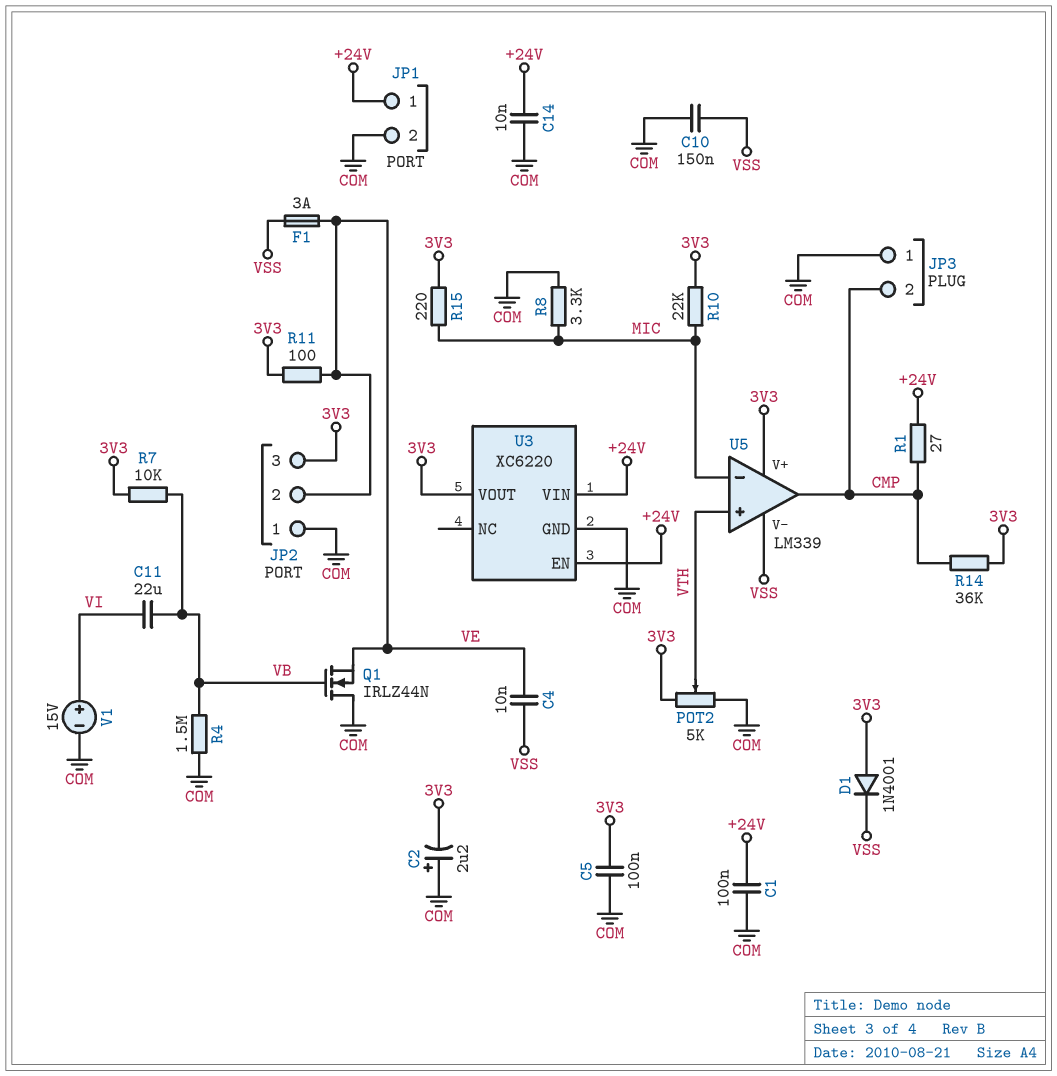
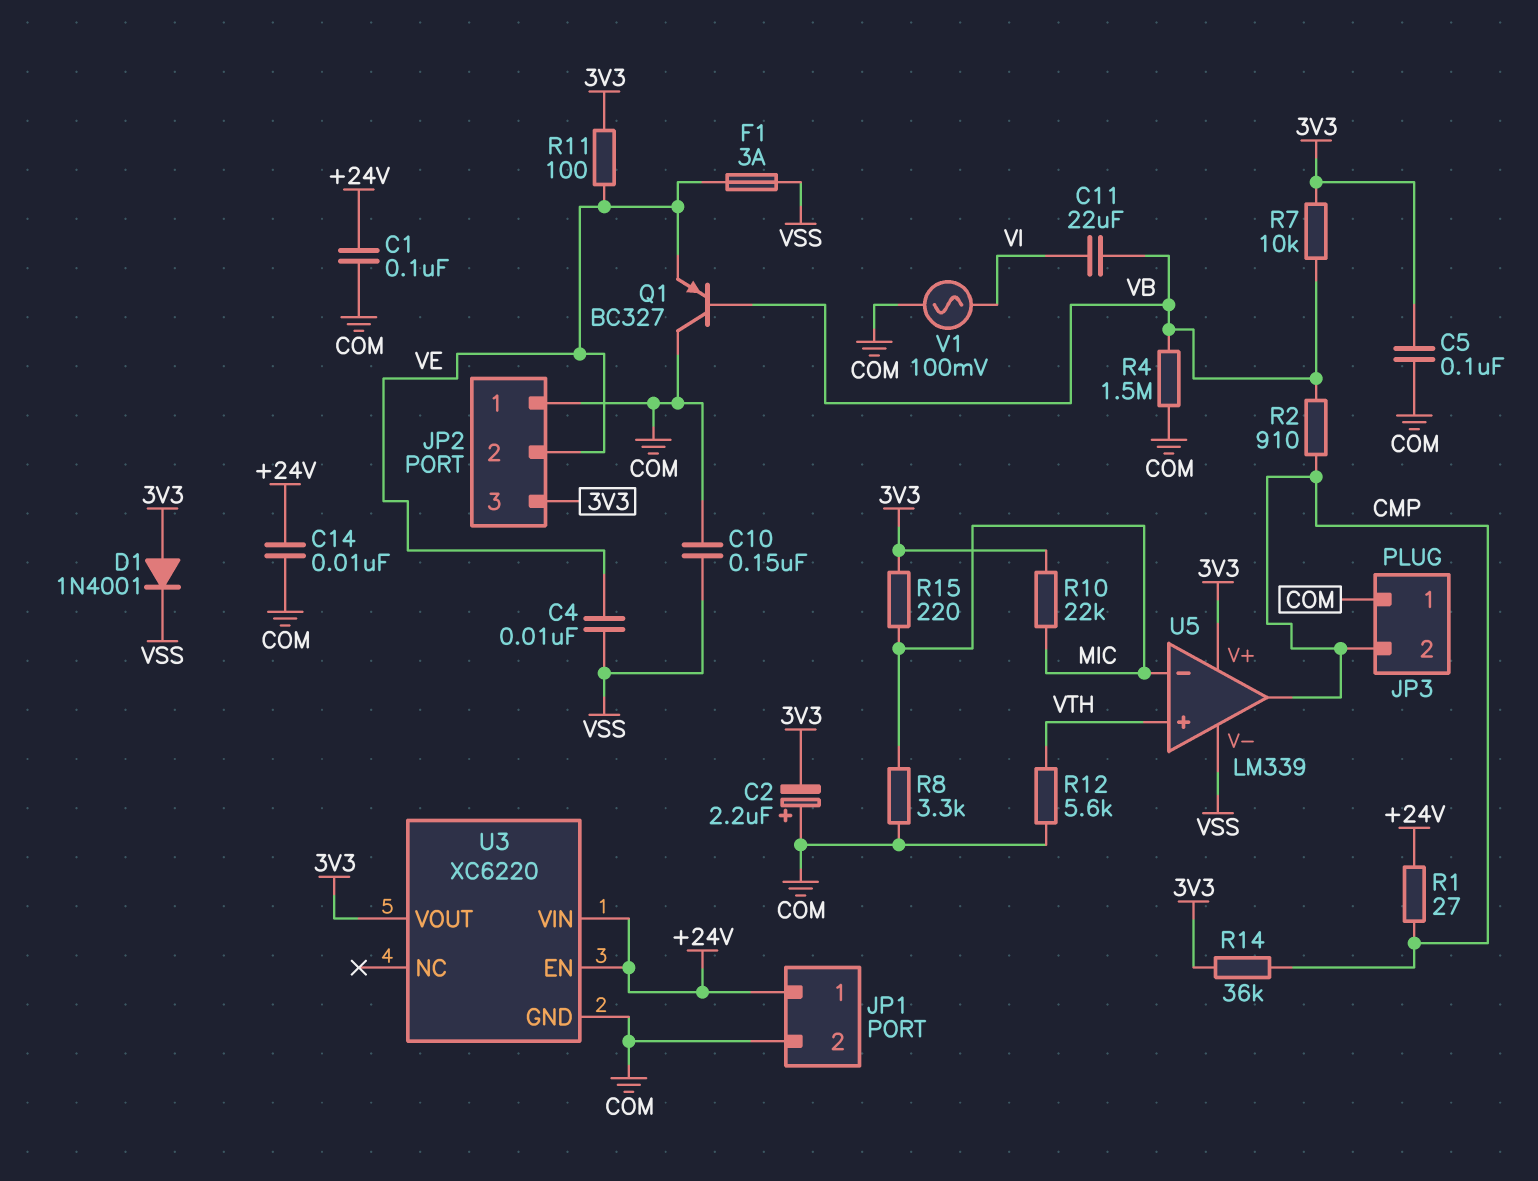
POT2: 5k (3V3, COM, wiper VTH) -> none
Q1: NMOS IRLZ44N (G VB, D COM, S VE) -> PNP BC327 (B VB, C COM, E VE)
R2: none -> 910 (CMP, VB)
R12: none -> 5.6k (COM, VTH)
V1: 15V (plus VI, minus COM) -> AC 100mV (COM, VI)

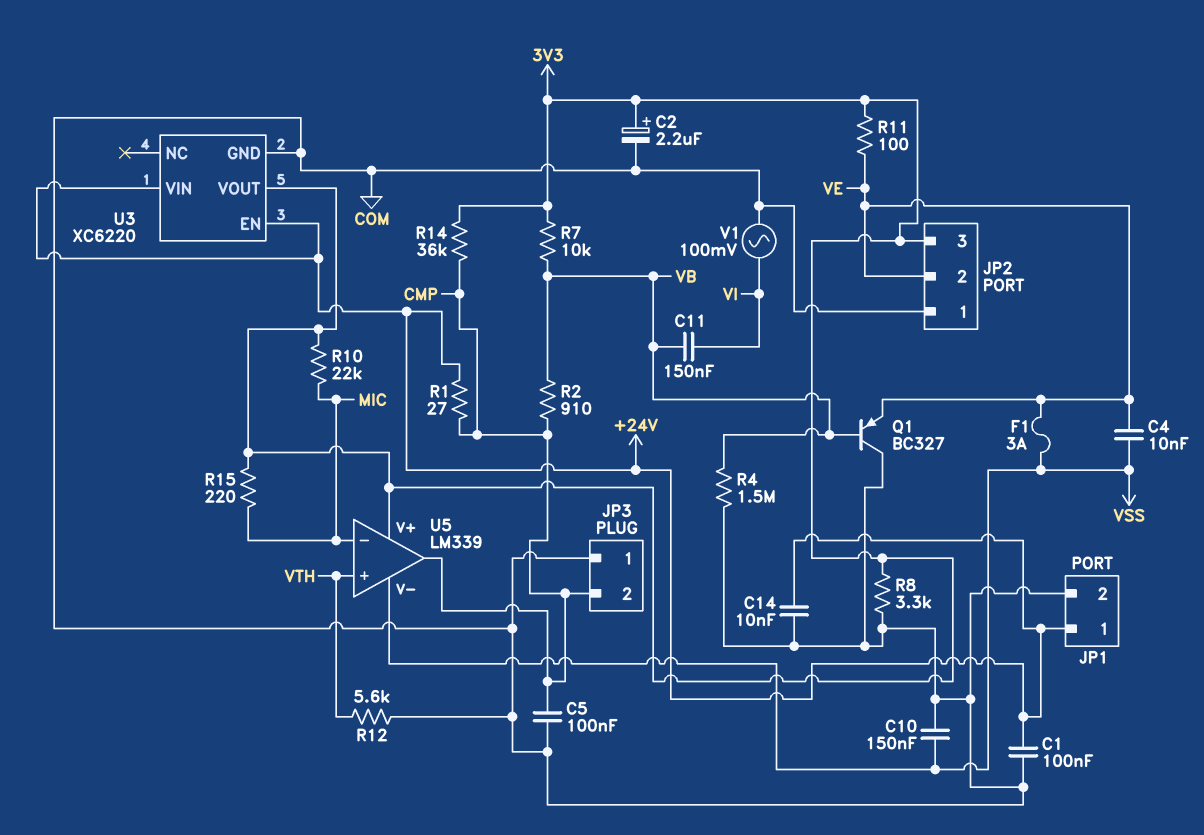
C2: 2.2uF (plus COM, minus 3V3) -> 2.2uF (plus 3V3, minus COM)
C5: 100nF (3V3, COM) -> 100nF (CMP, COM)
C11: 22uF (VB, VI) -> 150nF (VB, VI)
D1: diode 1N4001 (A 3V3, K VSS) -> none
R8: 3.3k (COM, MIC) -> 3.3k (3V3, COM)

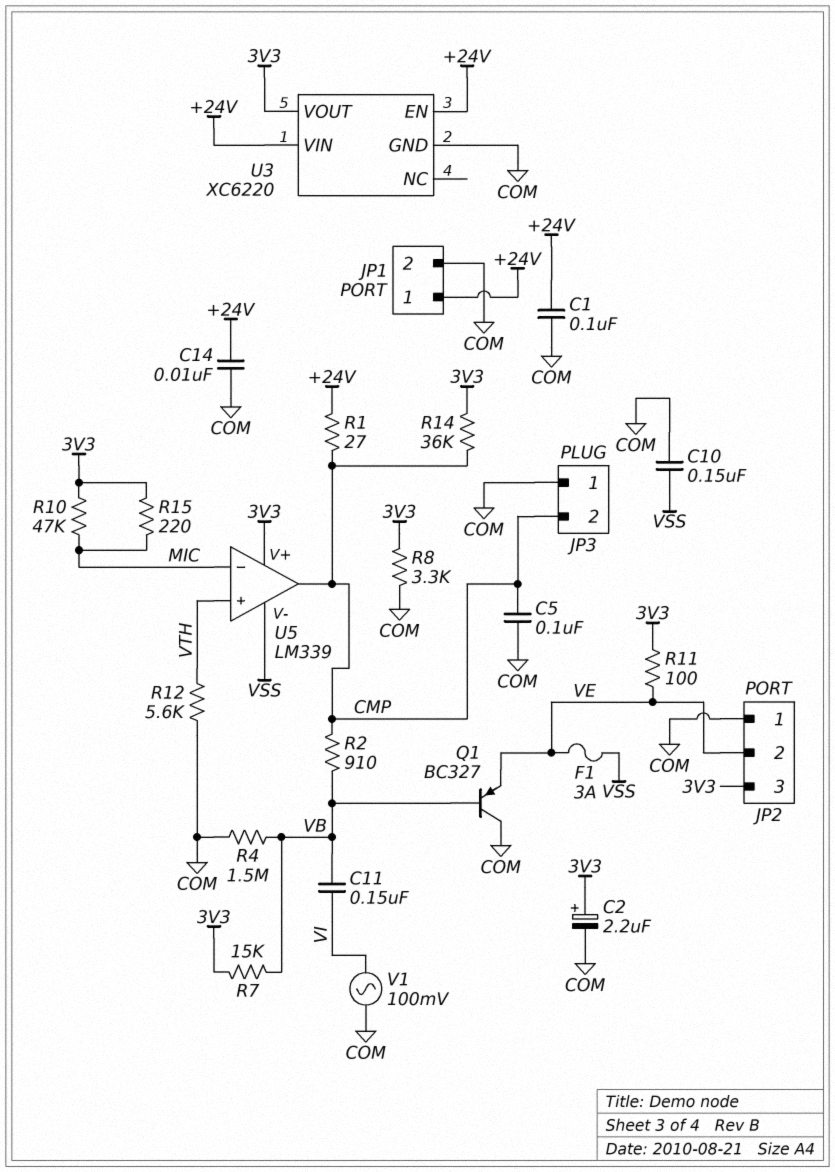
C4: 10nF (VE, VSS) -> none
R7: 10k (3V3, VB) -> 15k (3V3, VB)
R10: 22k (3V3, MIC) -> 47k (3V3, MIC)

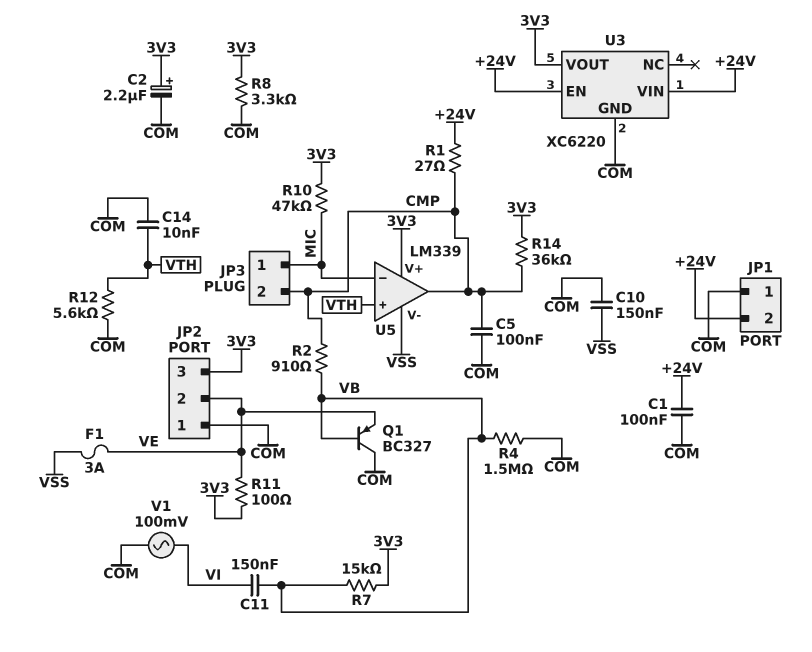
C14: 10nF (+24V, COM) -> 10nF (COM, VTH)
JP1 pin 1: +24V -> COM
JP1 pin 2: COM -> +24V
JP3 pin 1: COM -> MIC
R15: 220 (3V3, MIC) -> none

